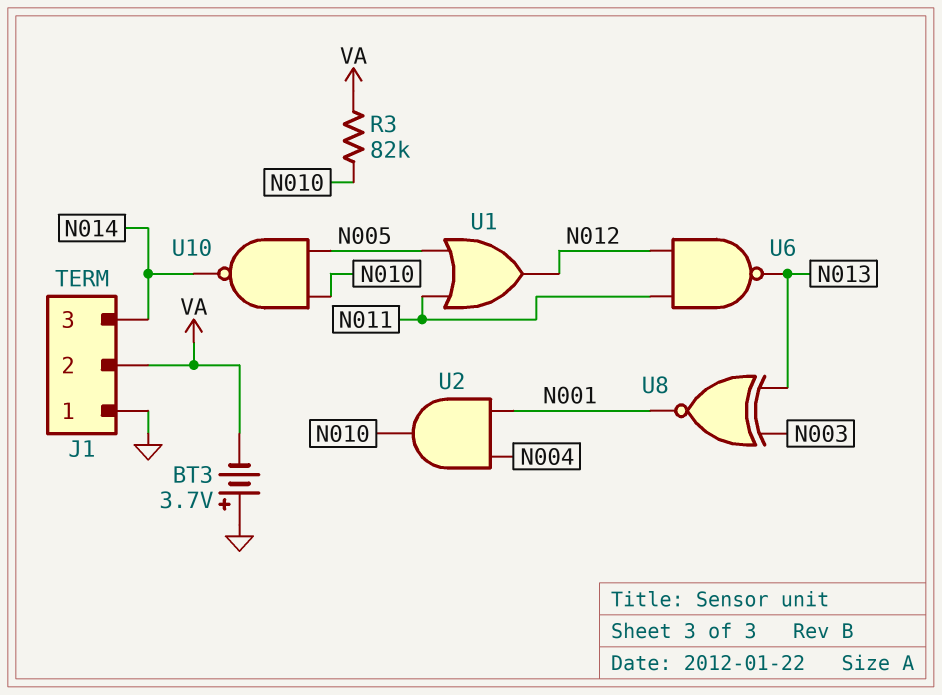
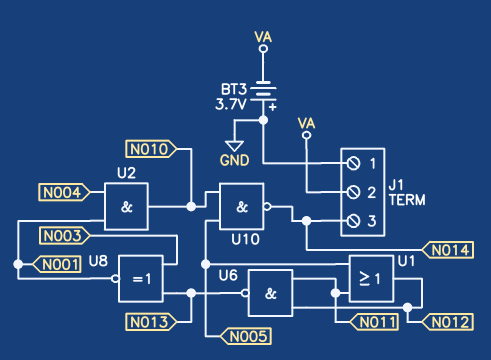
R3: 82k (N010, VA) -> none

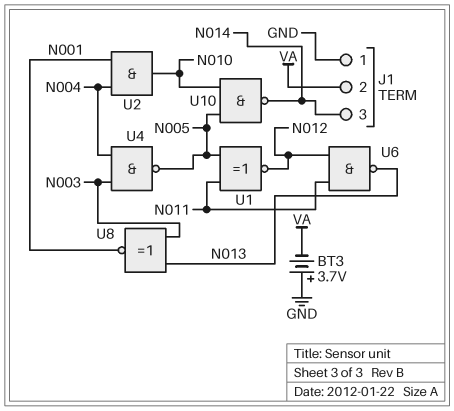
U1: OR (in N005, in N011, out N012) -> XNOR (in N005, in N011, out N012)
U4: none -> NAND (in N003, in N004, out N005)

